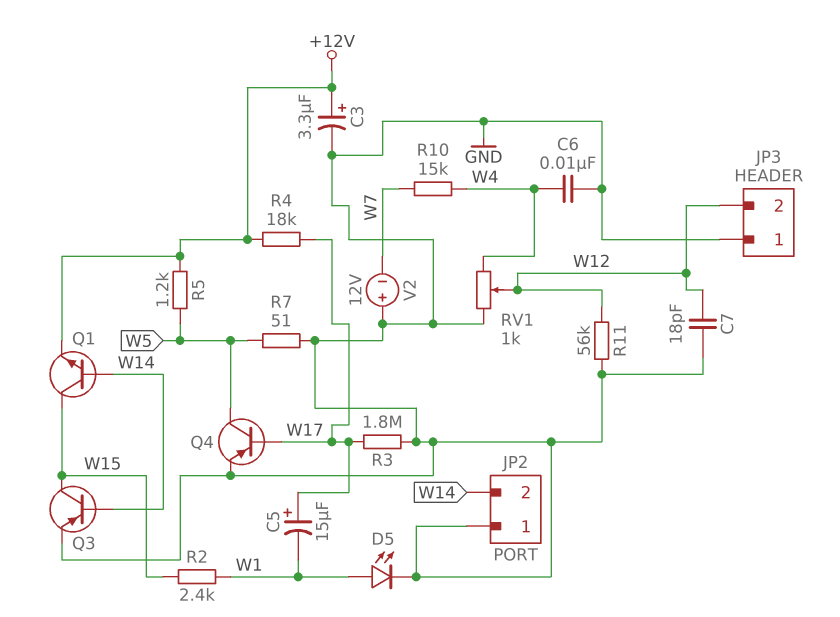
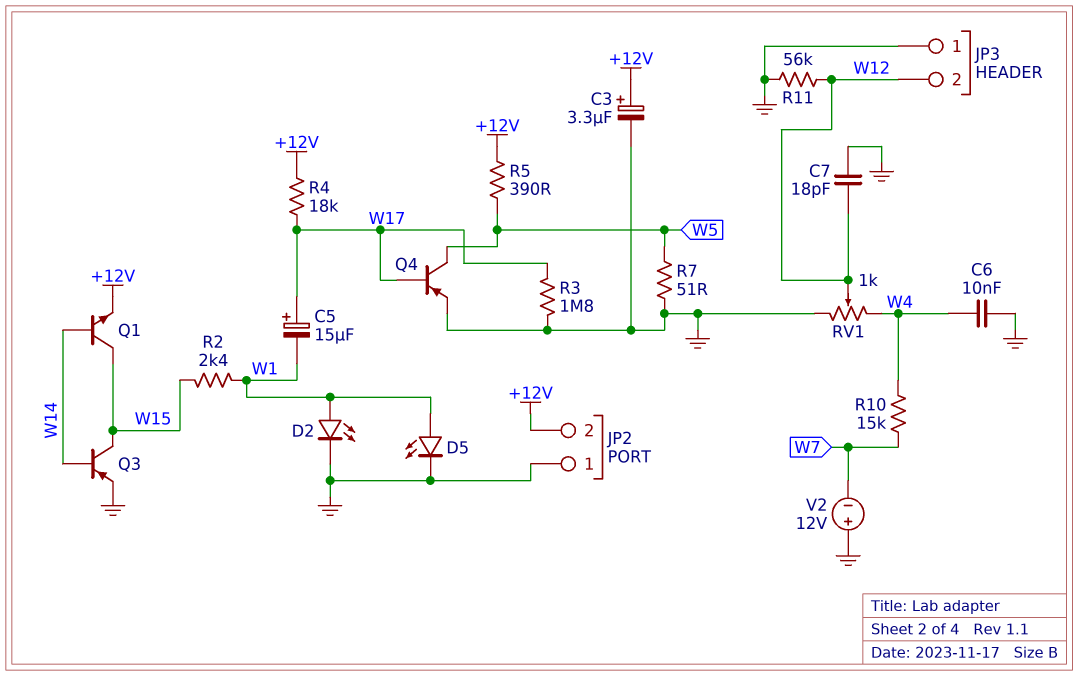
D2: none -> LED (A W1, K GND)
JP2 pin 2: W14 -> +12V
R5: 1.2k (+12V, W5) -> 390 (+12V, W5)

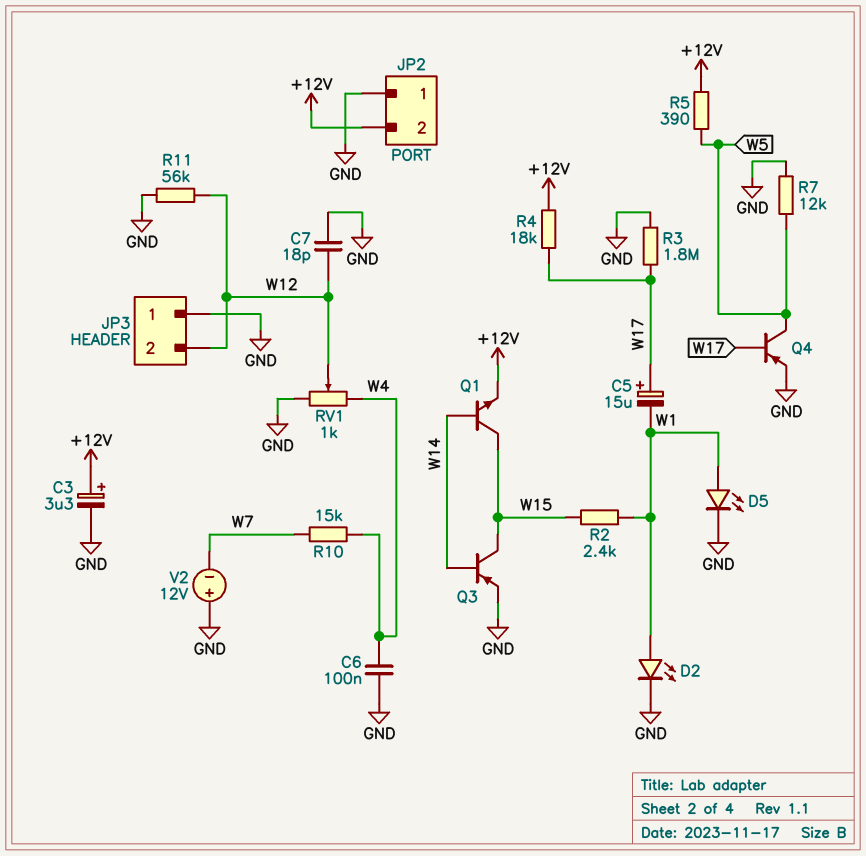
C6: 10nF (GND, W4) -> 100nF (GND, W4)
R7: 51 (GND, W5) -> 12k (GND, W5)

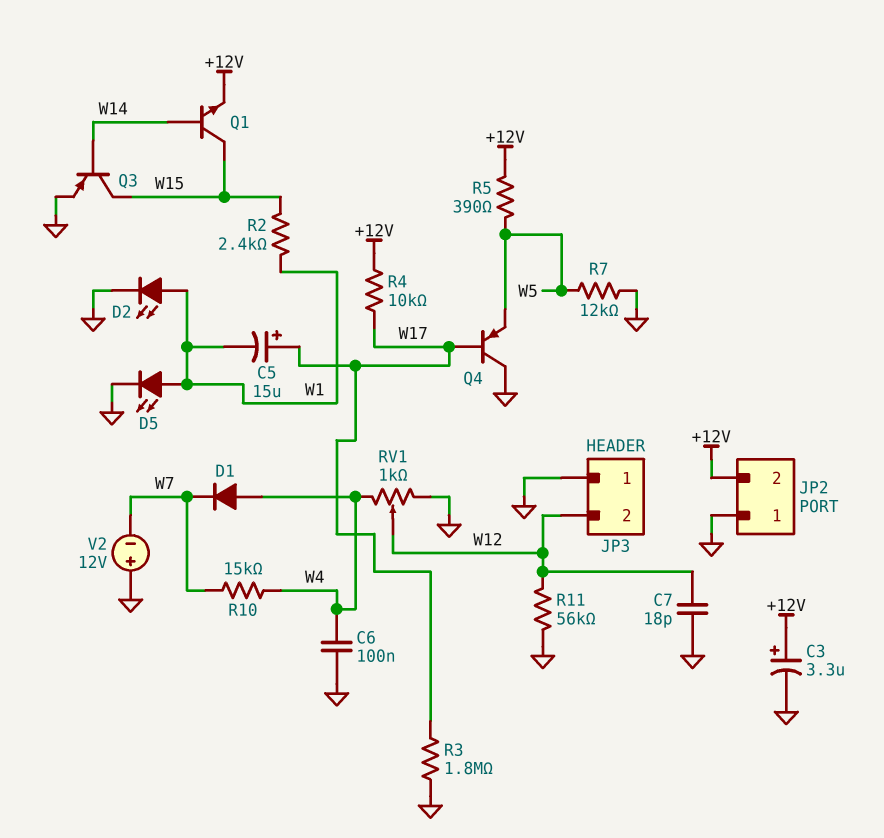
D1: none -> diode (A W4, K W7)
Q4: PNP (B W17, C W5, E GND) -> PNP (B W17, C GND, E W5)
R4: 18k (+12V, W17) -> 10k (+12V, W17)

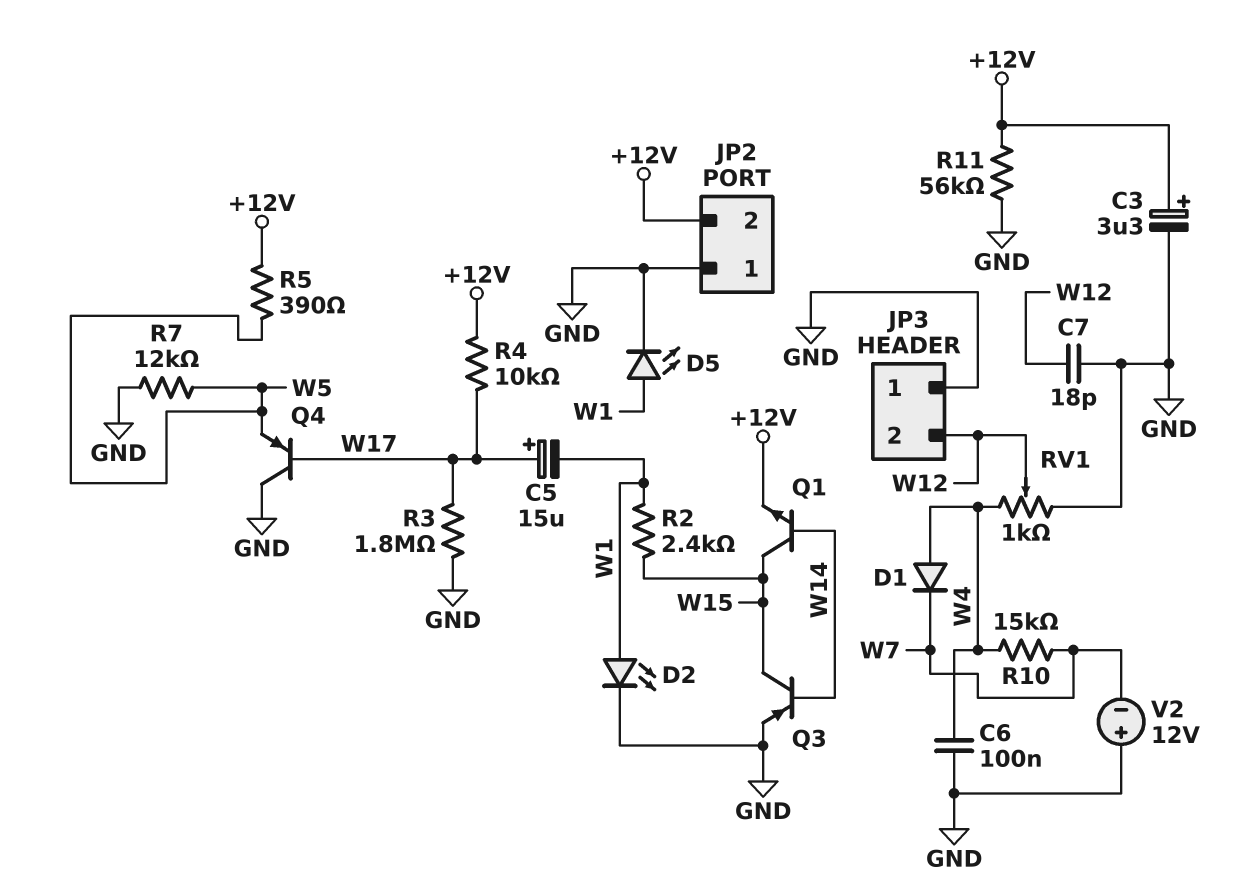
R11: 56k (GND, W12) -> 56k (+12V, GND)

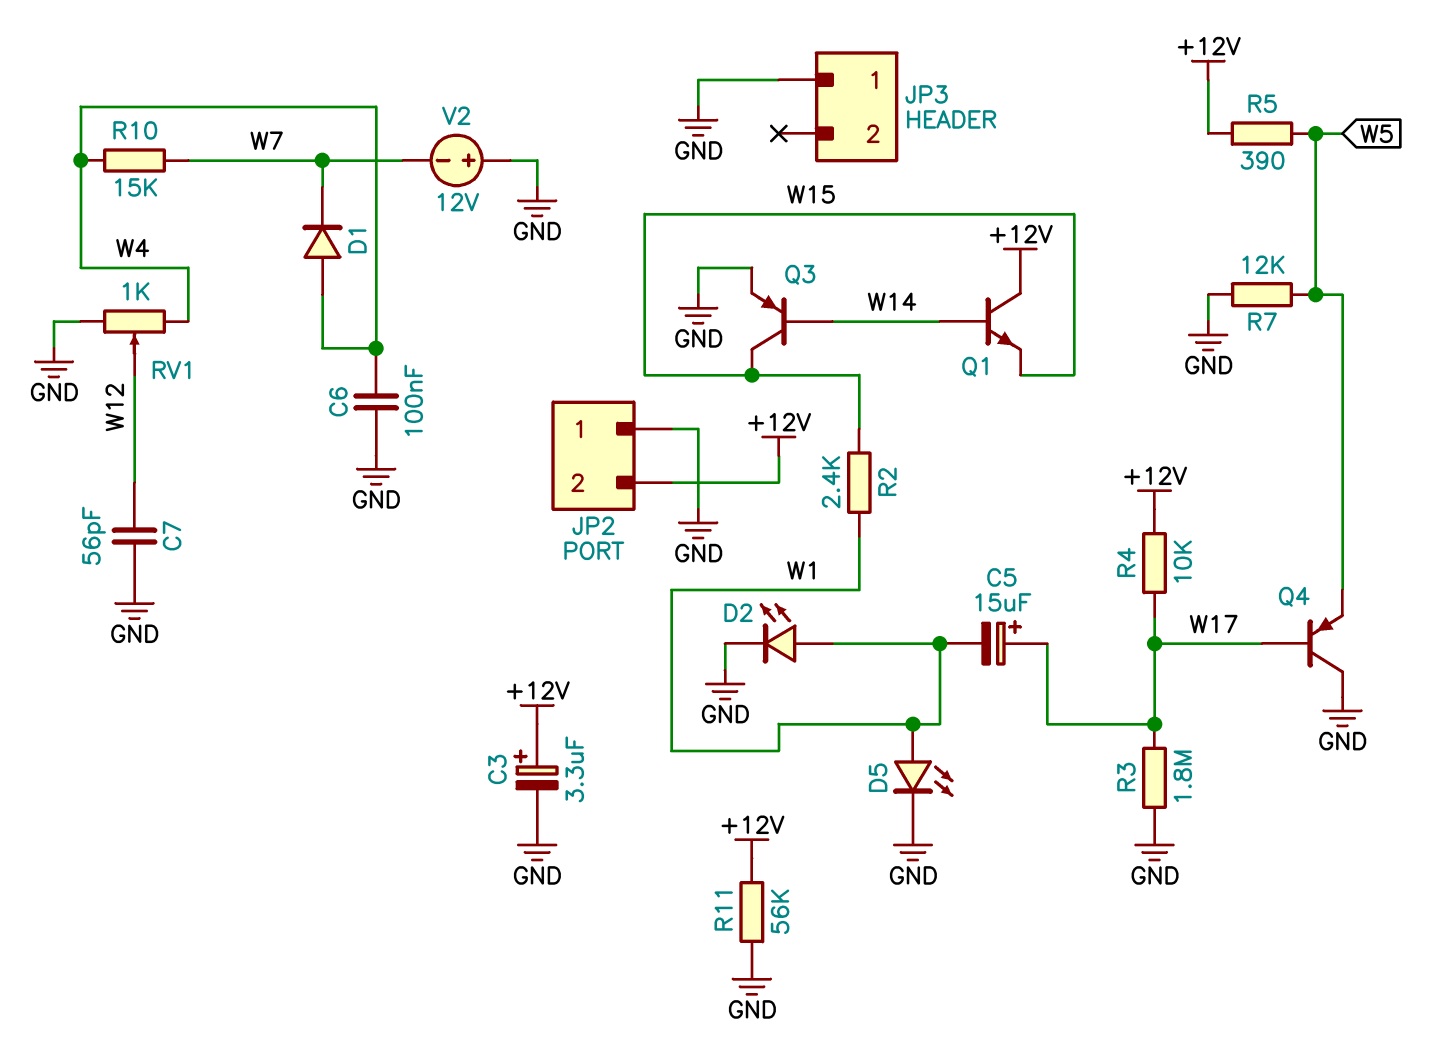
C7: 18pF (GND, W12) -> 56pF (GND, W12)
JP3 pin 2: W12 -> none
Q1: NPN (B W14, C W15, E +12V) -> NPN (B W14, C +12V, E W15)

